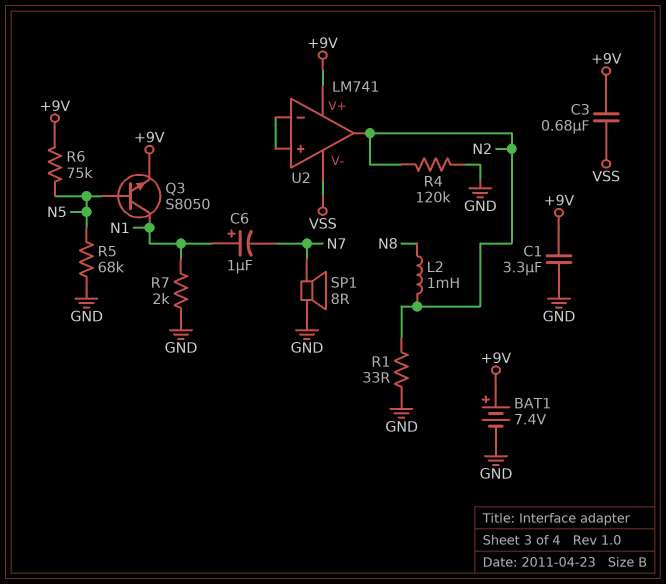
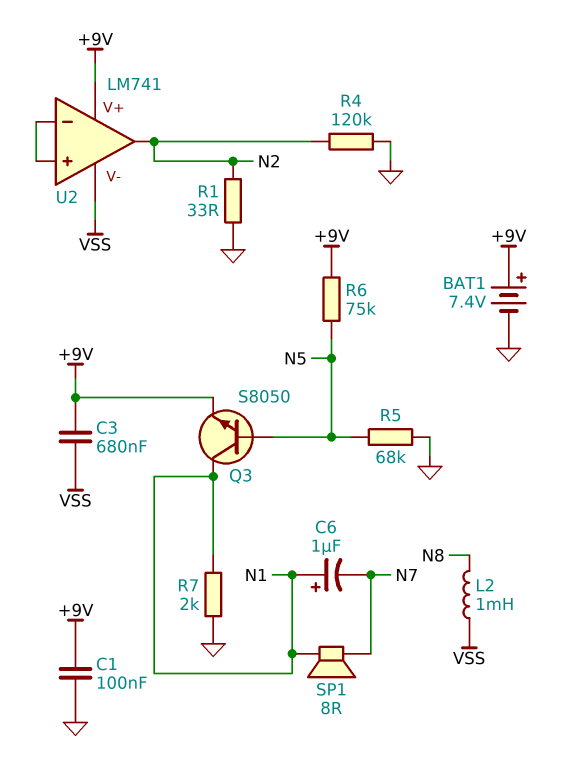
C1: 3.3uF (+9V, GND) -> 100nF (+9V, GND)
L2: 1mH (N2, N8) -> 1mH (N8, VSS)
SP1: speaker 8R (GND, N7) -> speaker 8R (N1, N7)

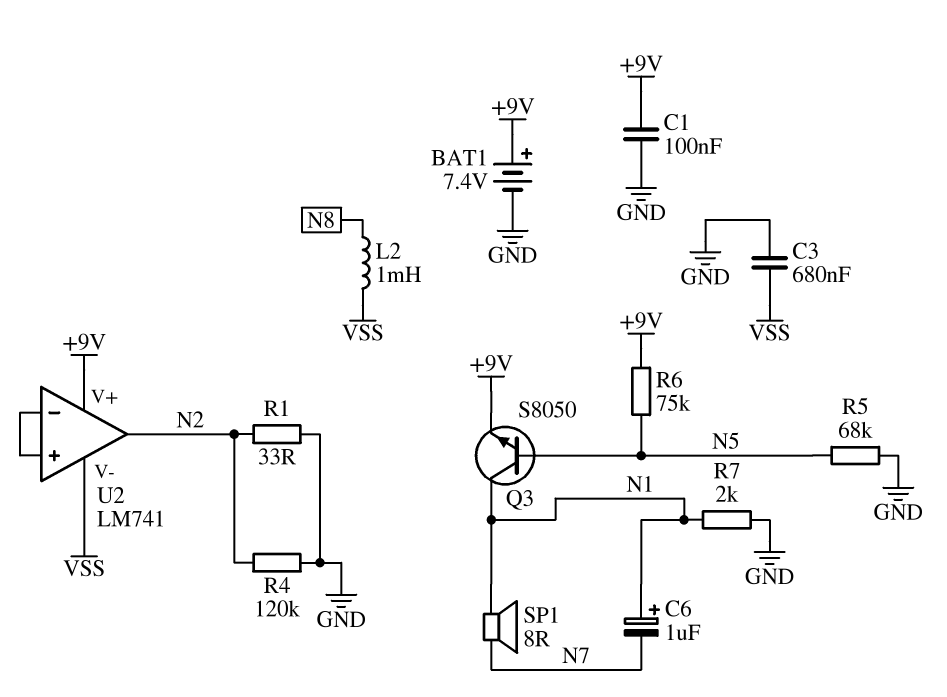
C3: 680nF (+9V, VSS) -> 680nF (GND, VSS)

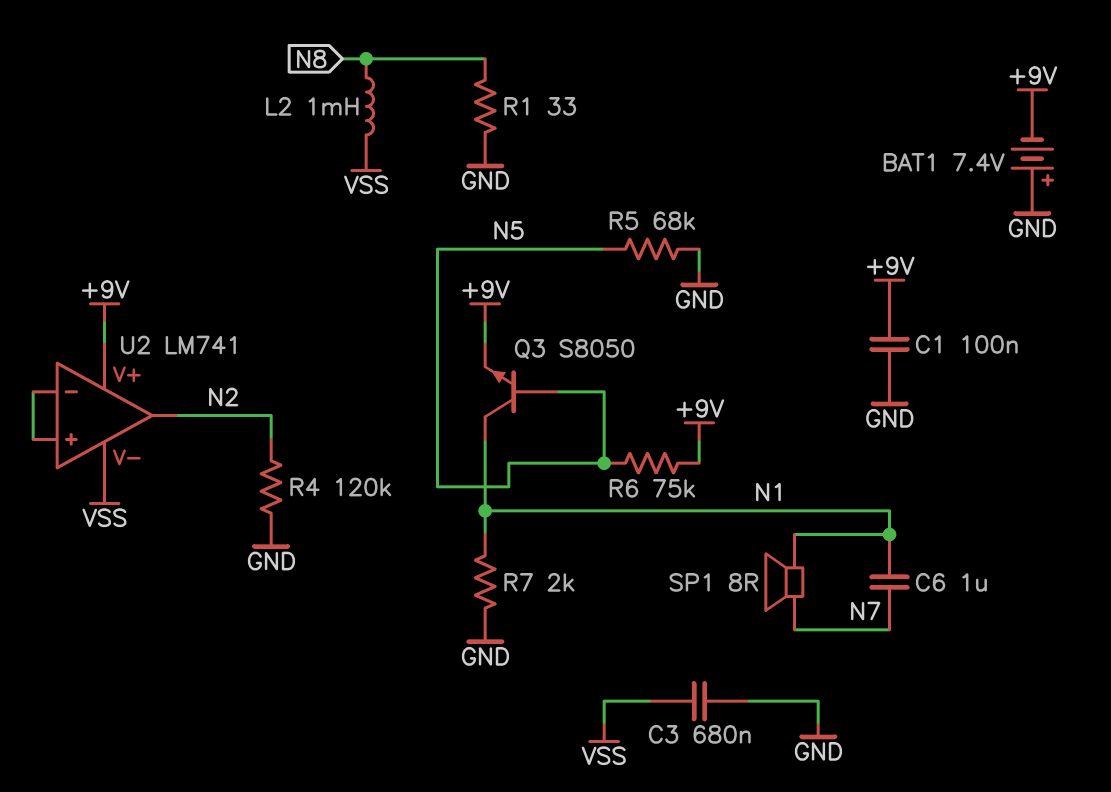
BAT1: 7.4V (plus +9V, minus GND) -> 7.4V (plus GND, minus +9V)
C6: 1uF (plus N1, minus N7) -> 1uF (N1, N7)
R1: 33 (GND, N2) -> 33 (GND, N8)

